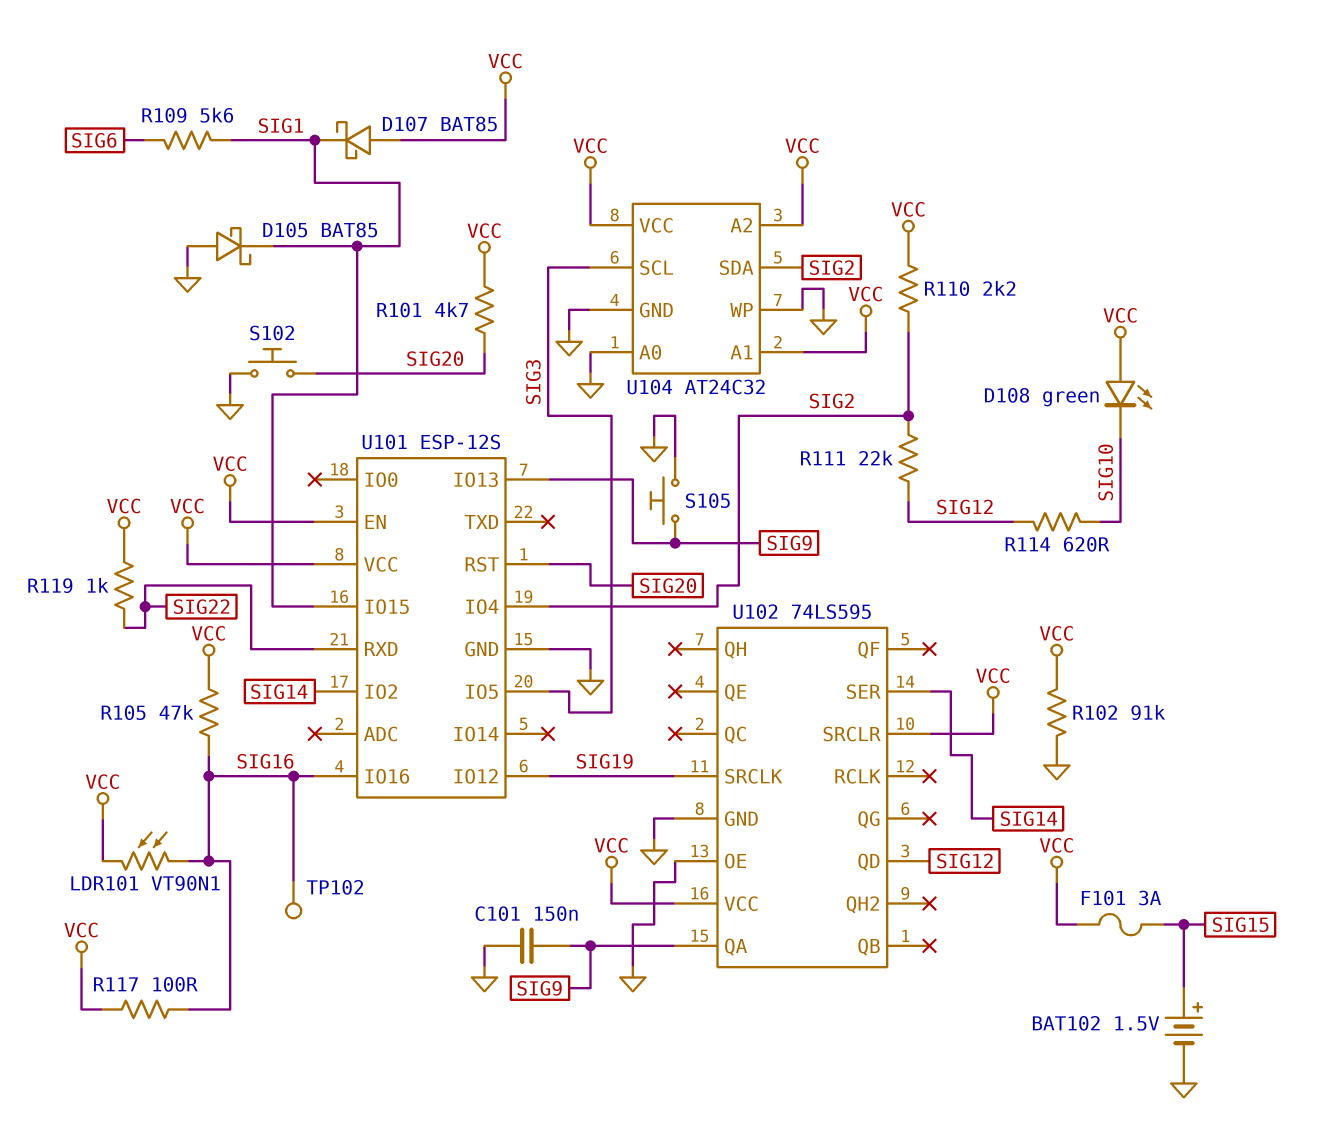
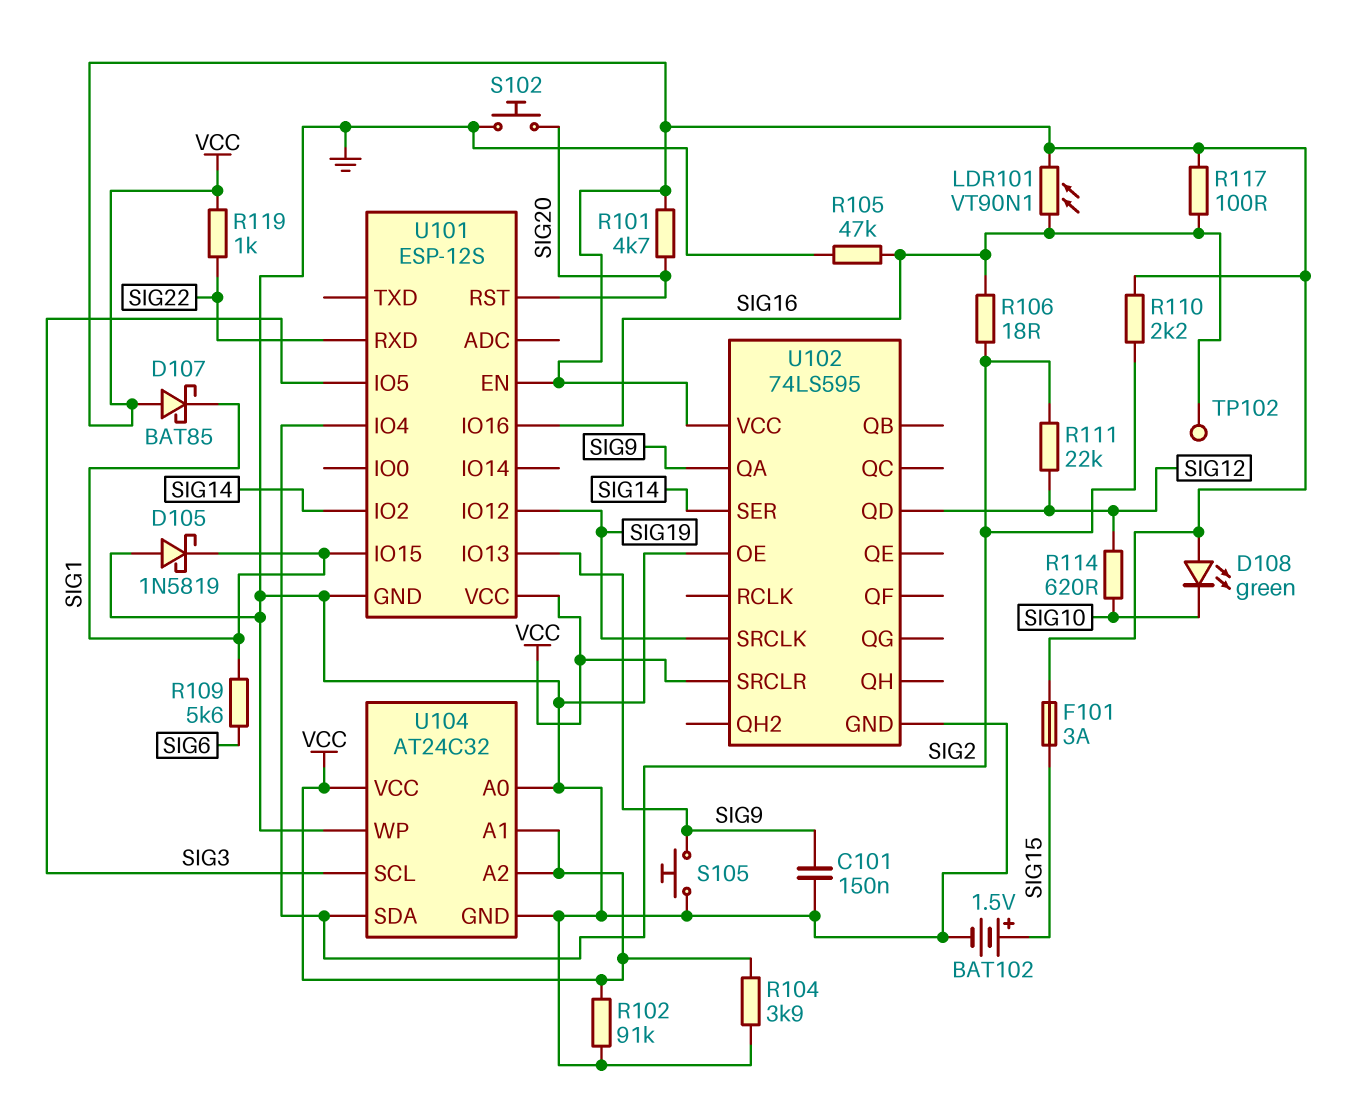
D105: schottky BAT85 (A GND, K SIG1) -> schottky 1N5819 (A GND, K SIG1)
R104: none -> 3.9k (GND, VCC)
R105: 47k (SIG16, VCC) -> 47k (GND, SIG16)
R106: none -> 18 (SIG2, SIG16)

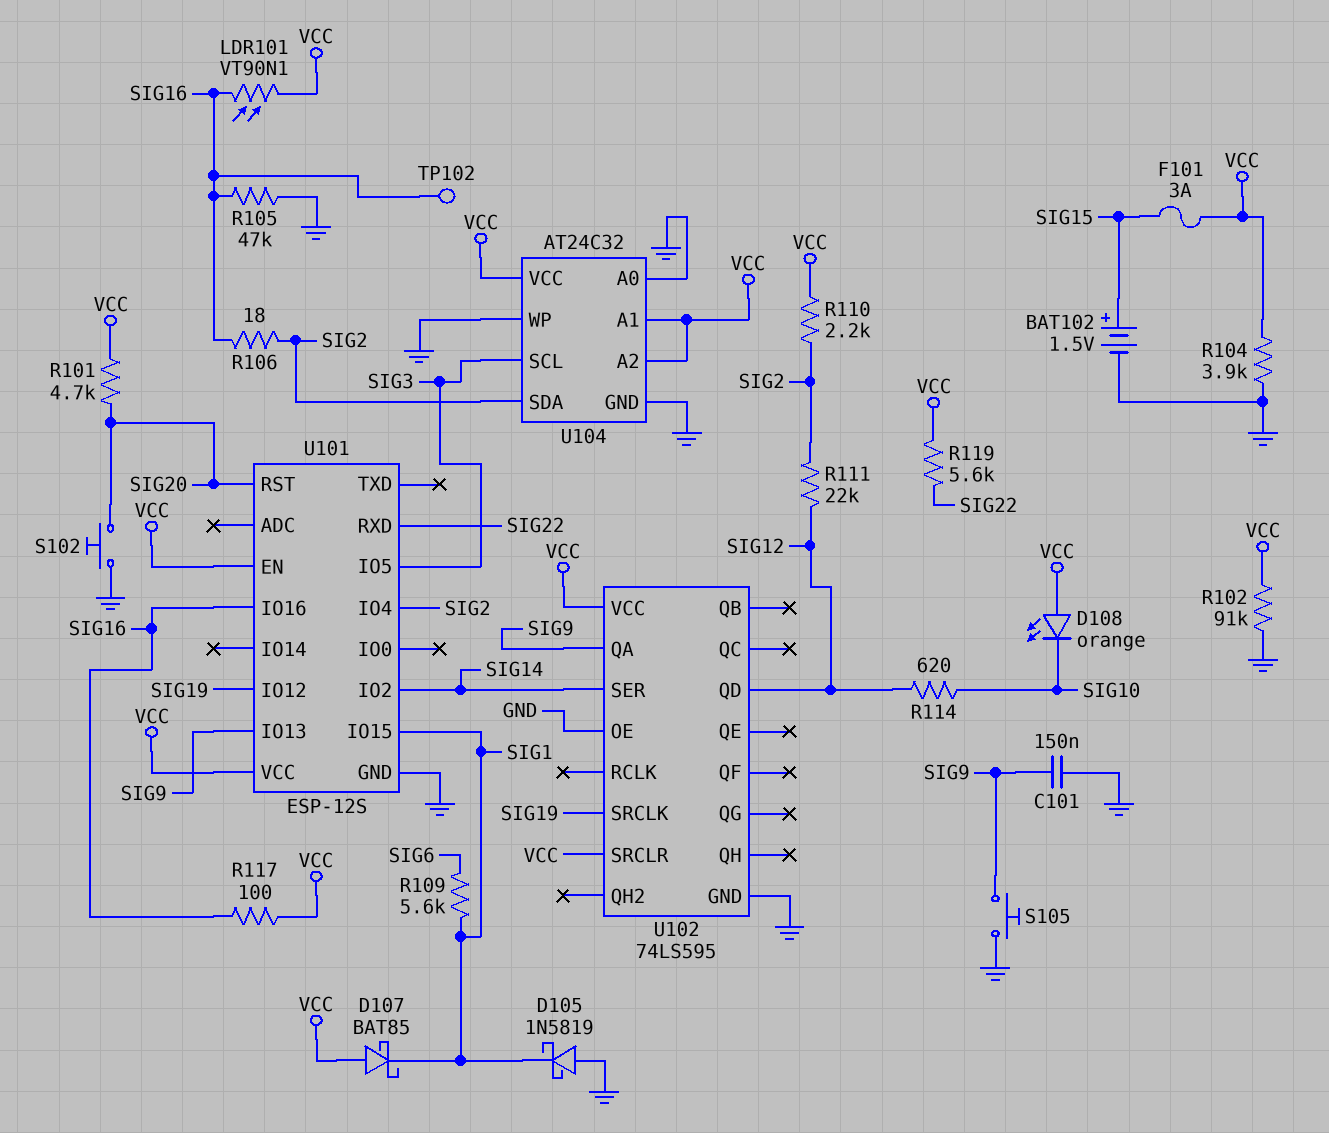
D108: LED green (A VCC, K SIG10) -> LED orange (A VCC, K SIG10)
R119: 1k (SIG22, VCC) -> 5.6k (SIG22, VCC)

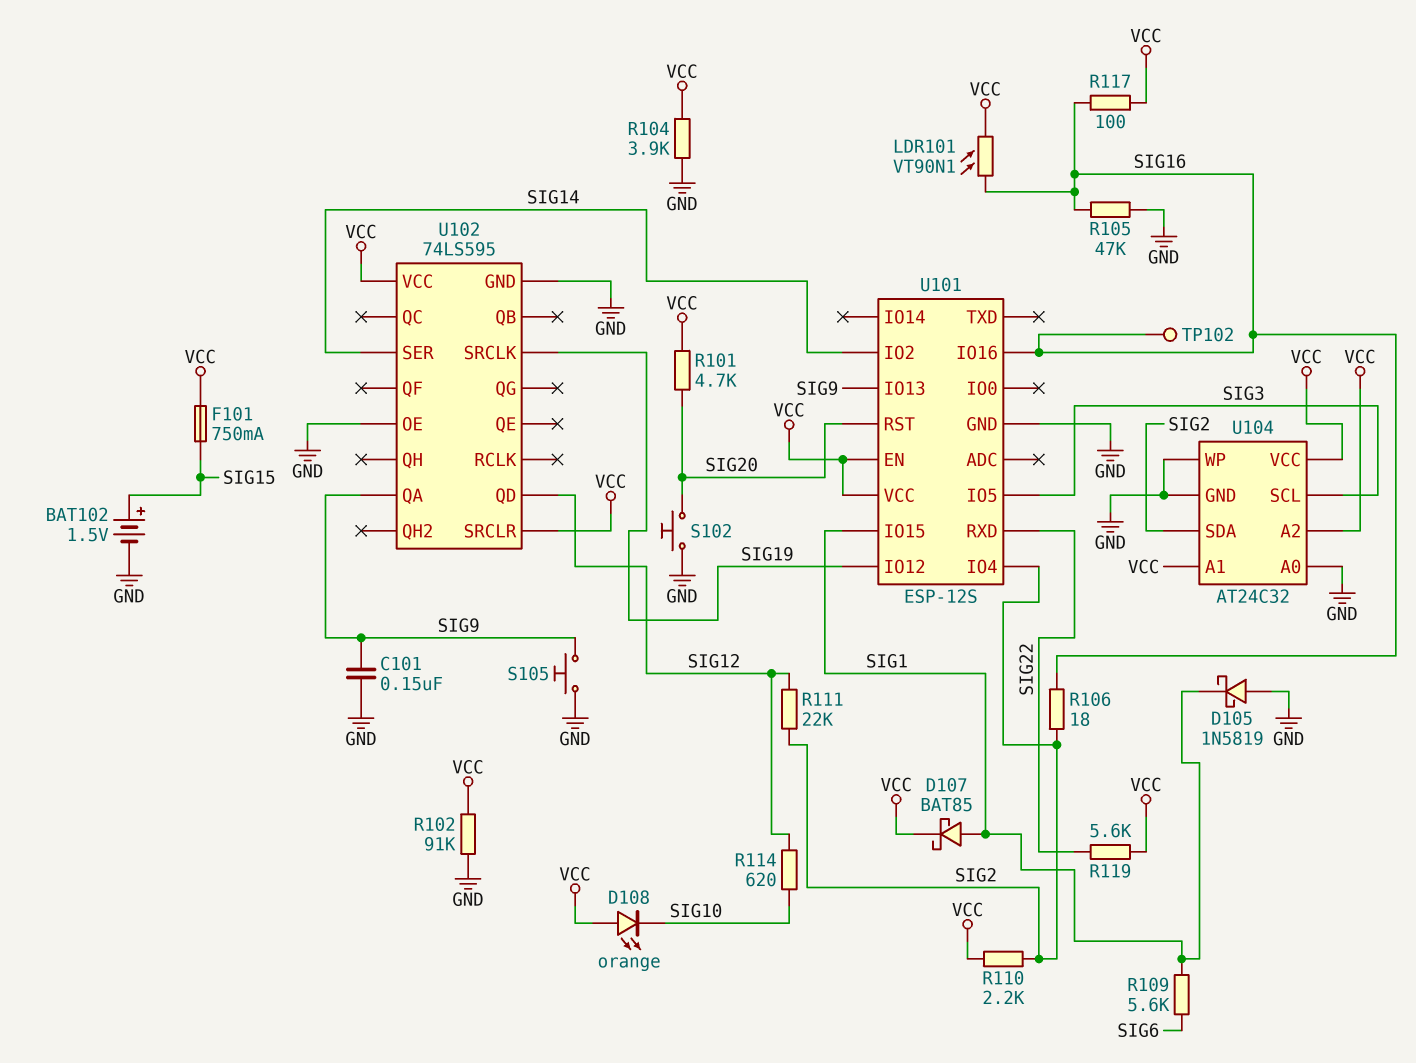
D107: schottky BAT85 (A VCC, K SIG1) -> schottky BAT85 (A SIG1, K VCC)
F101: 3A (SIG15, VCC) -> 750mA (SIG15, VCC)

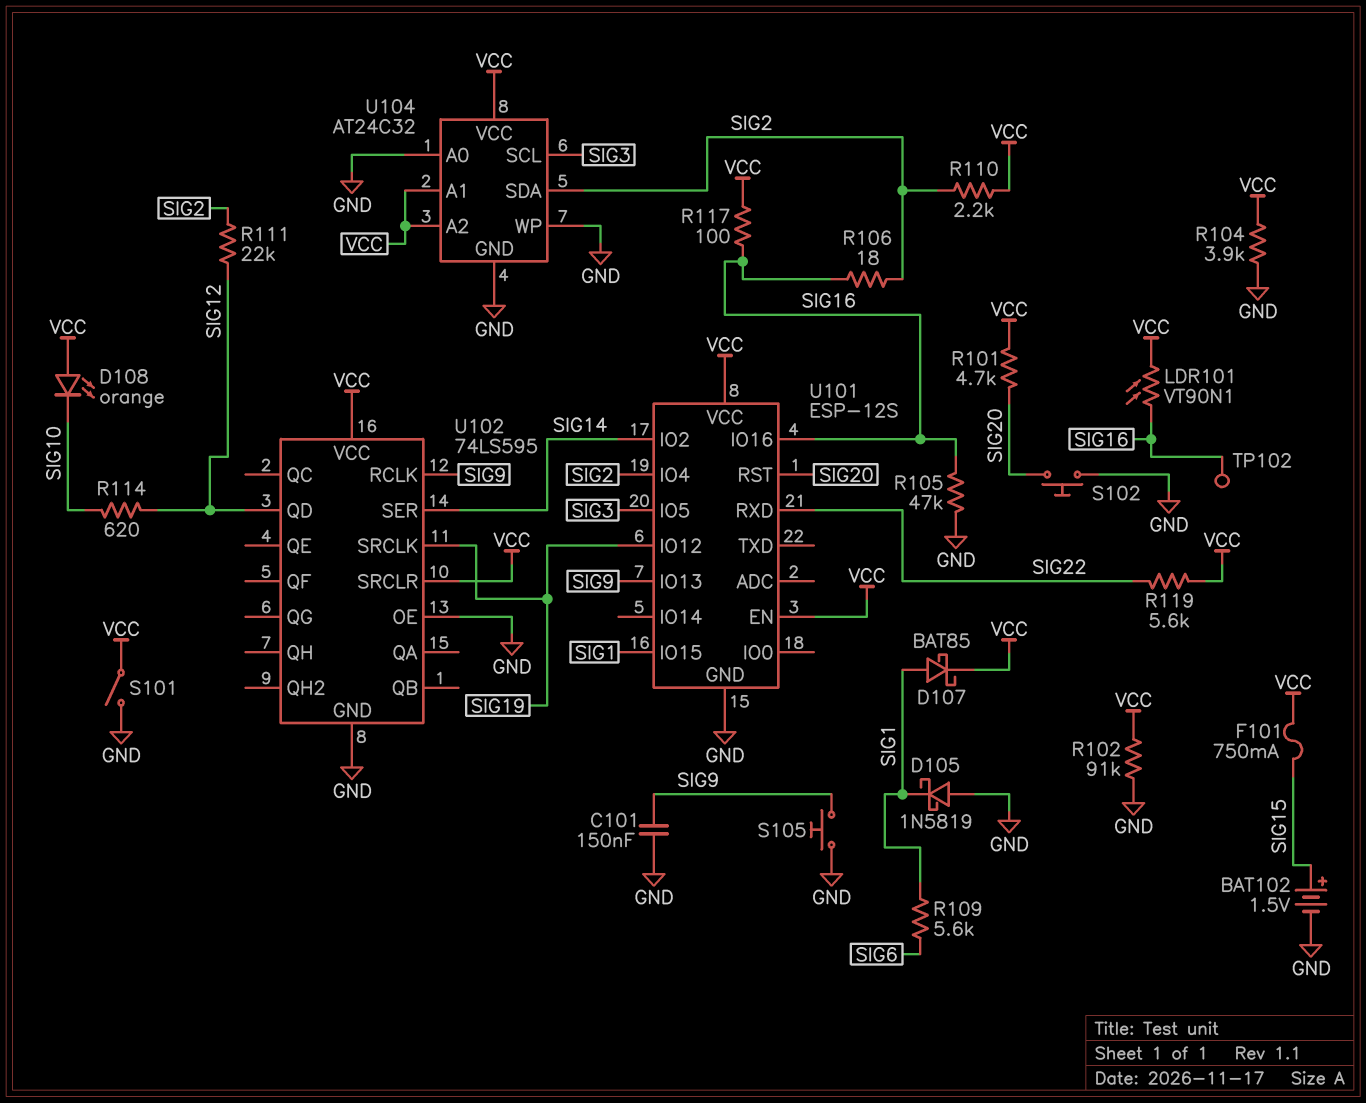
S101: none -> switch (GND, VCC)
U102 pin QA: SIG9 -> none
U102 pin RCLK: none -> SIG9

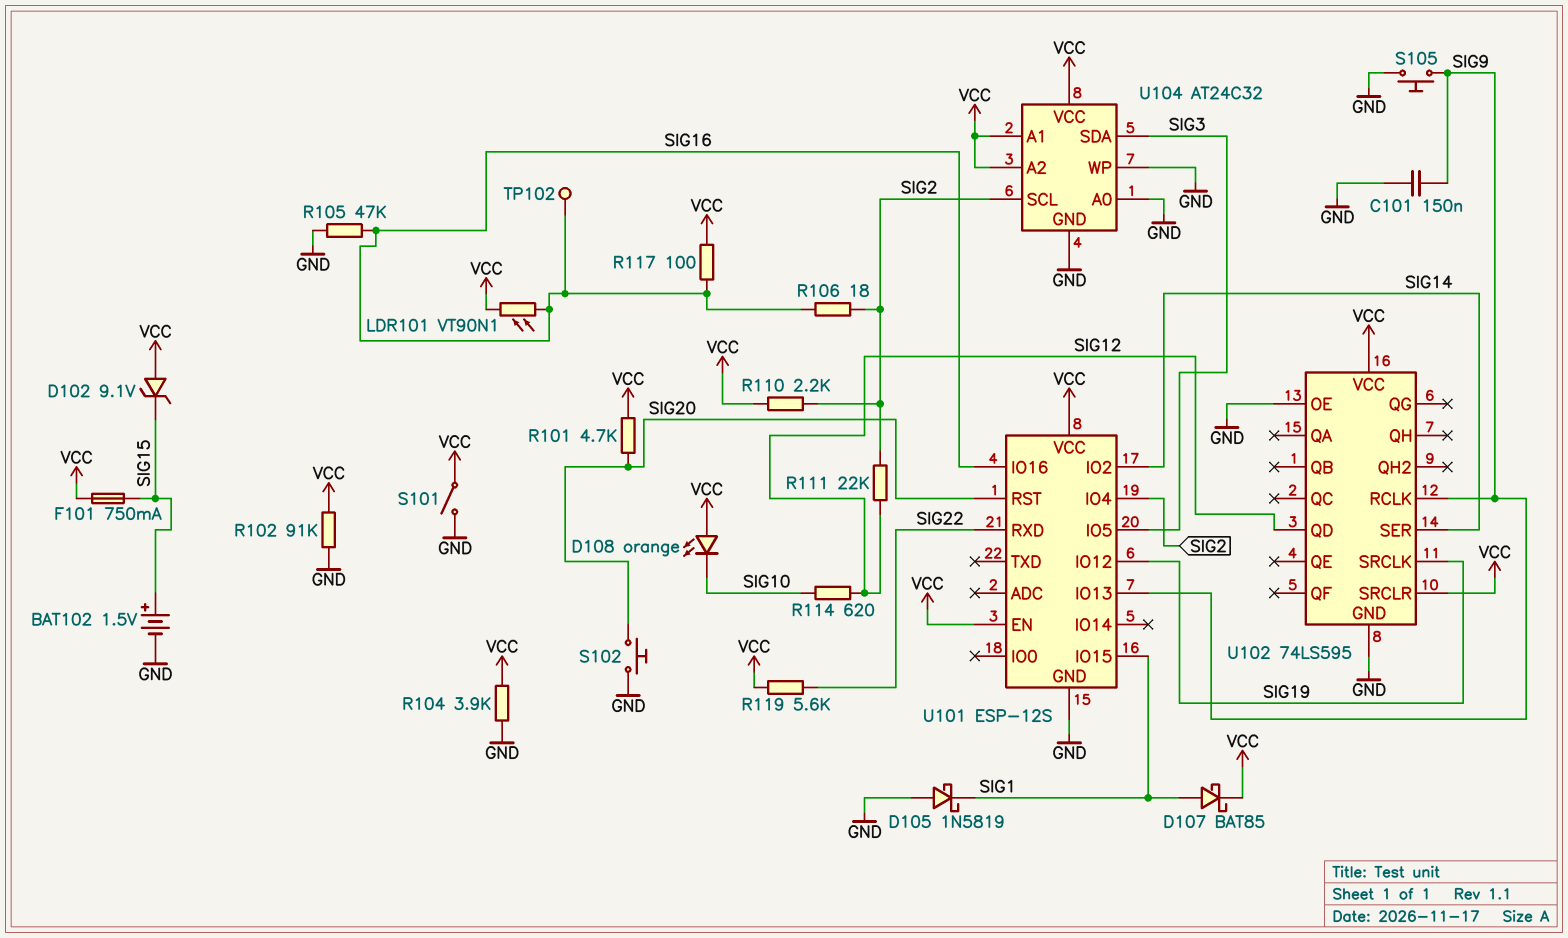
D102: none -> zener 9.1V (A VCC, K SIG15)
R109: 5.6k (SIG1, SIG6) -> none
U104 pin SCL: SIG3 -> SIG2
U104 pin SDA: SIG2 -> SIG3

